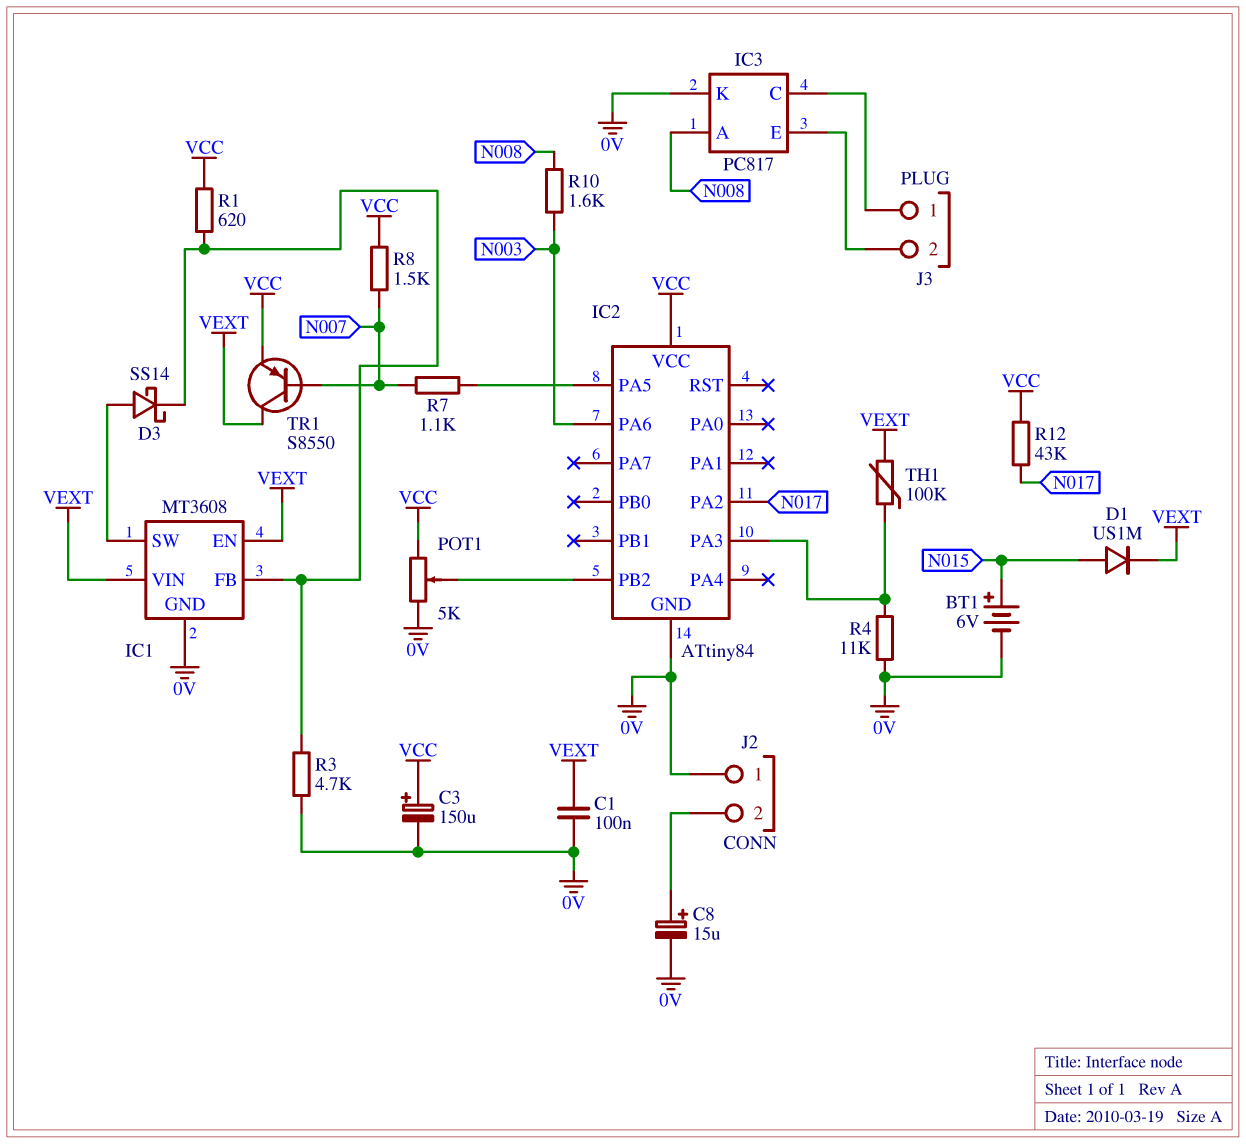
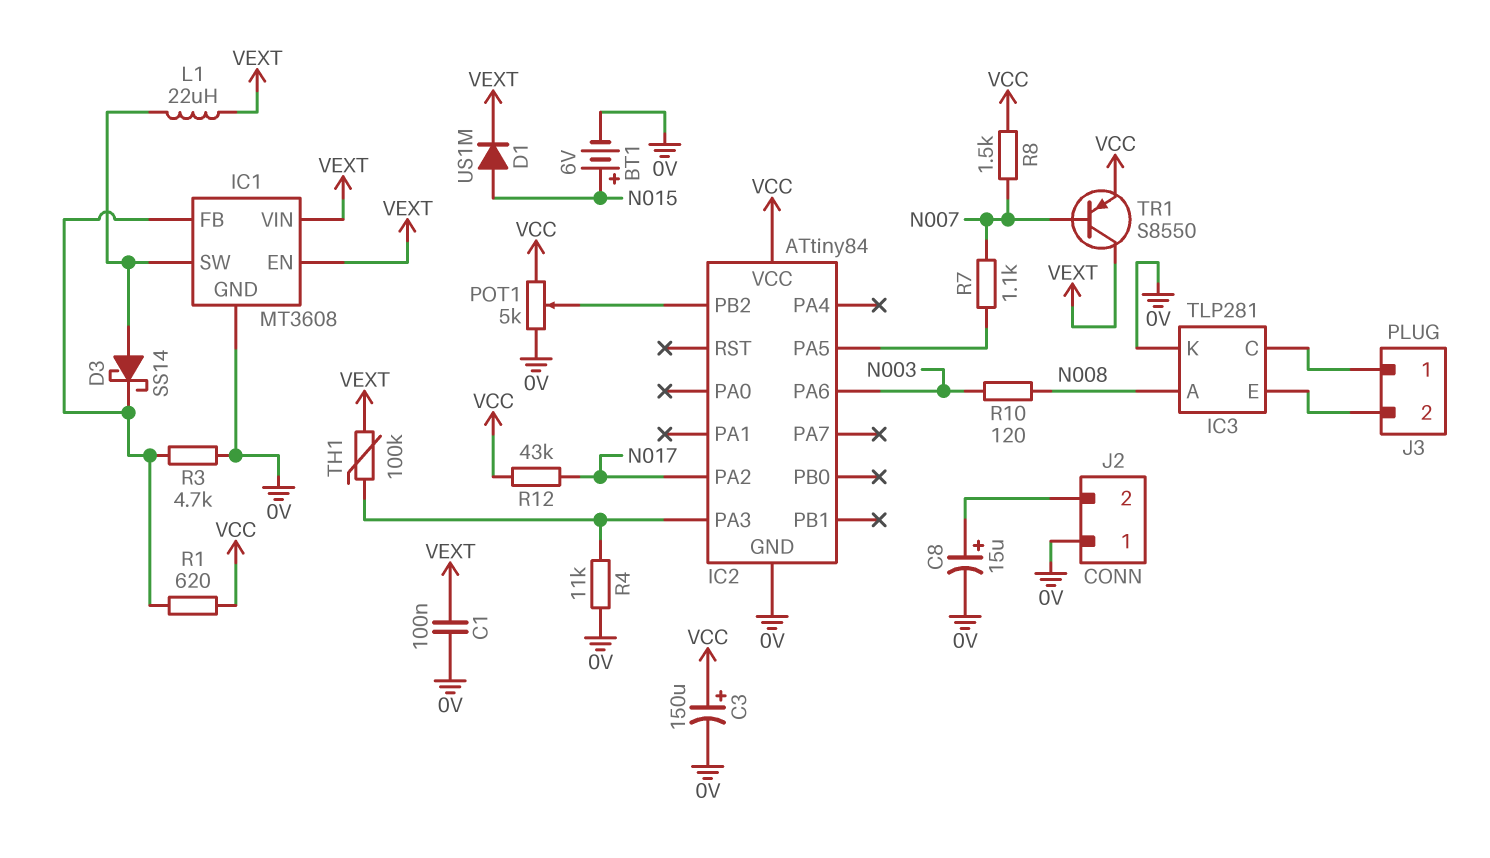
IC3: PC817 -> TLP281
L1: none -> 22uH (IC1/SW, VEXT)
R10: 1.6k (N003, N008) -> 120 (N003, N008)

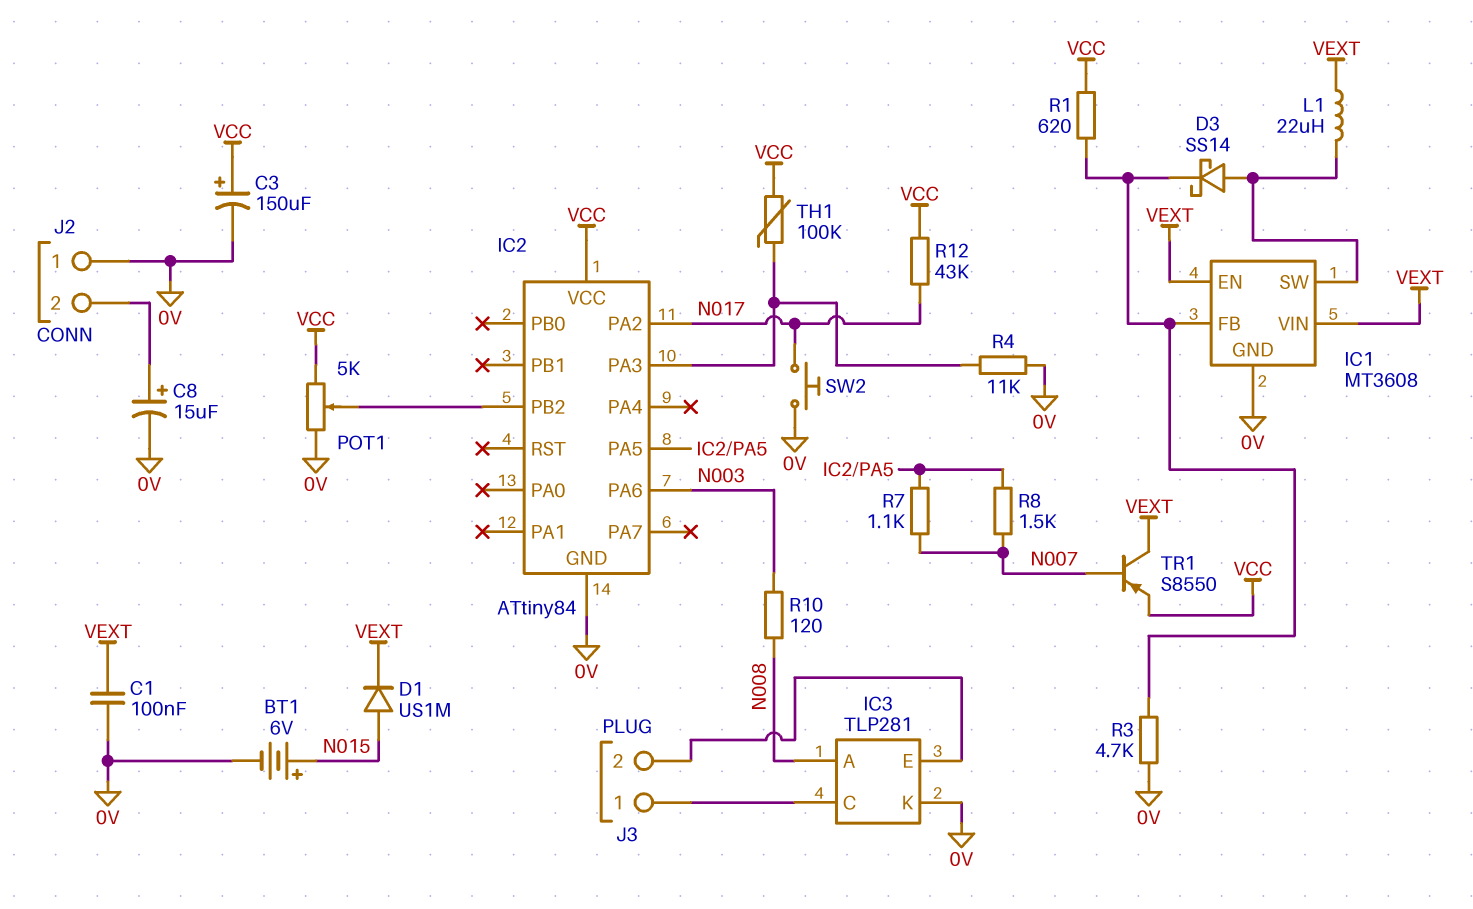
R8: 1.5k (N007, VCC) -> 1.5k (IC2/PA5, N007)
SW2: none -> button (0V, N017)
TH1: 100k (IC2/PA3, VEXT) -> 100k (IC2/PA3, VCC)

